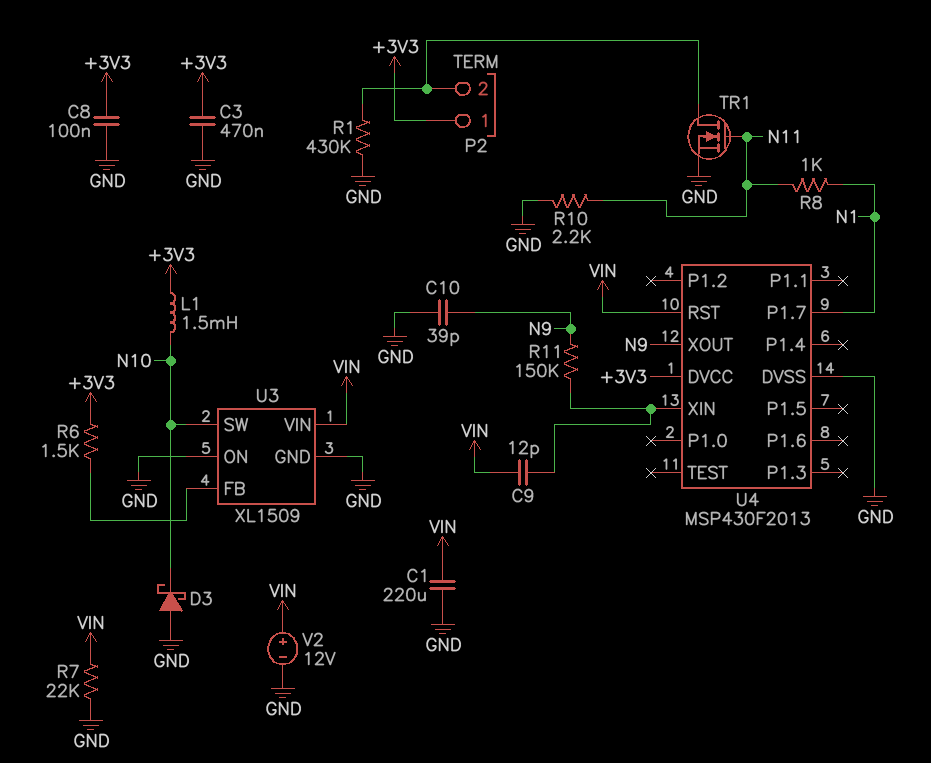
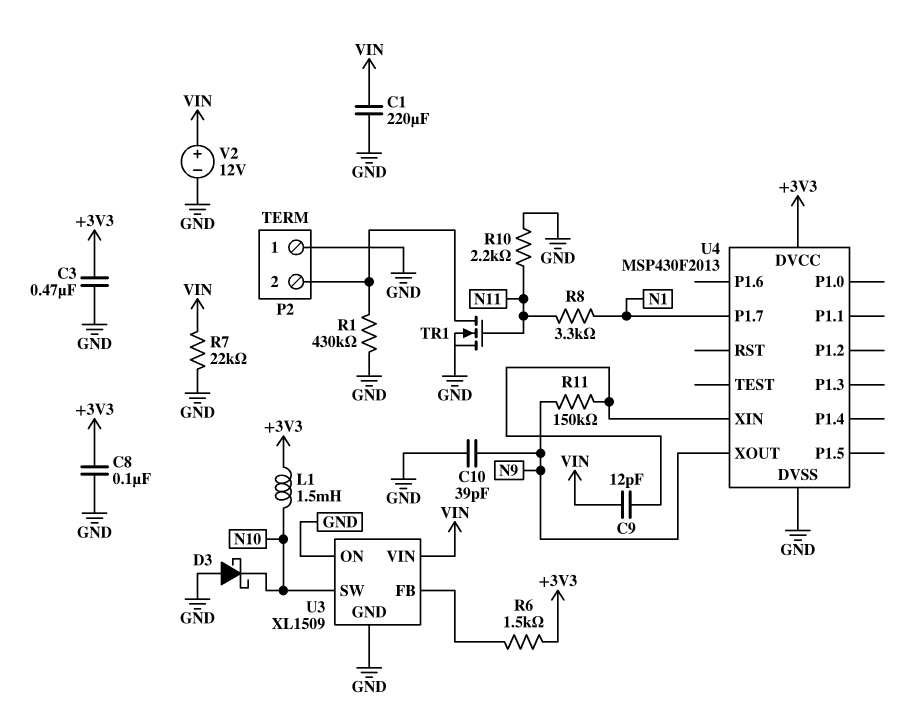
P2 pin 1: +3V3 -> GND
R8: 1k (N1, N11) -> 3.3k (N1, N11)
U4 pin RST: VIN -> none

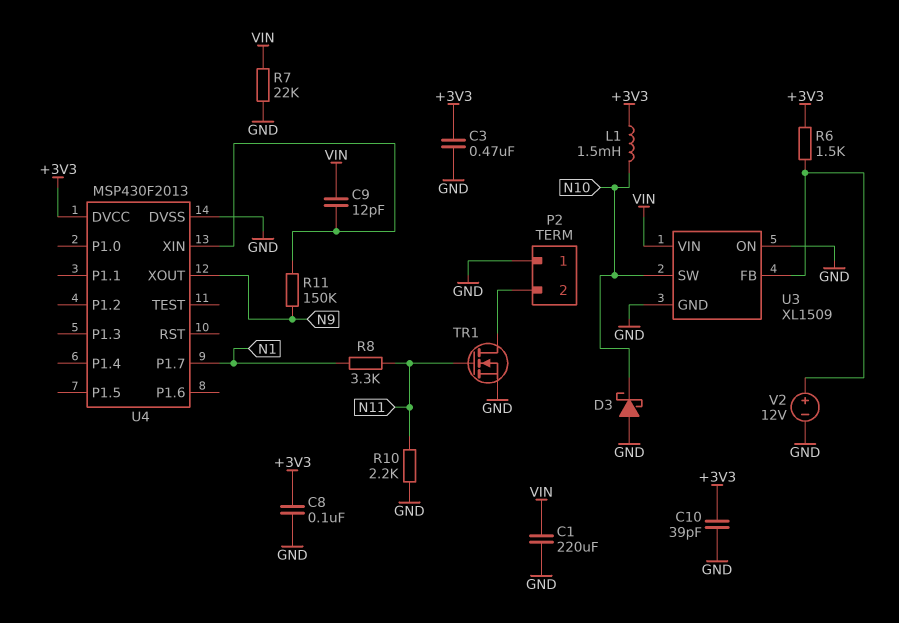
C10: 39pF (GND, N9) -> 39pF (+3V3, GND)
R1: 430k (GND, P2/2) -> none
V2: 12V (plus VIN, minus GND) -> 12V (plus U3/FB, minus GND)

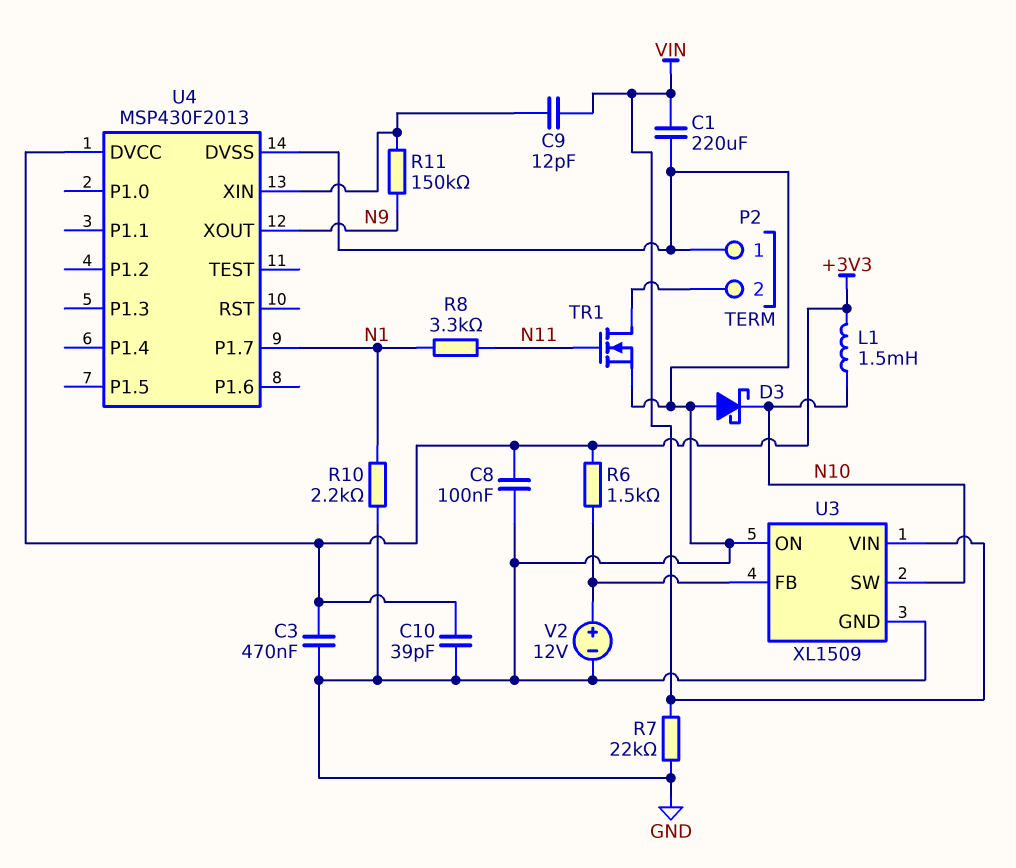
R10: 2.2k (GND, N11) -> 2.2k (GND, N1)

